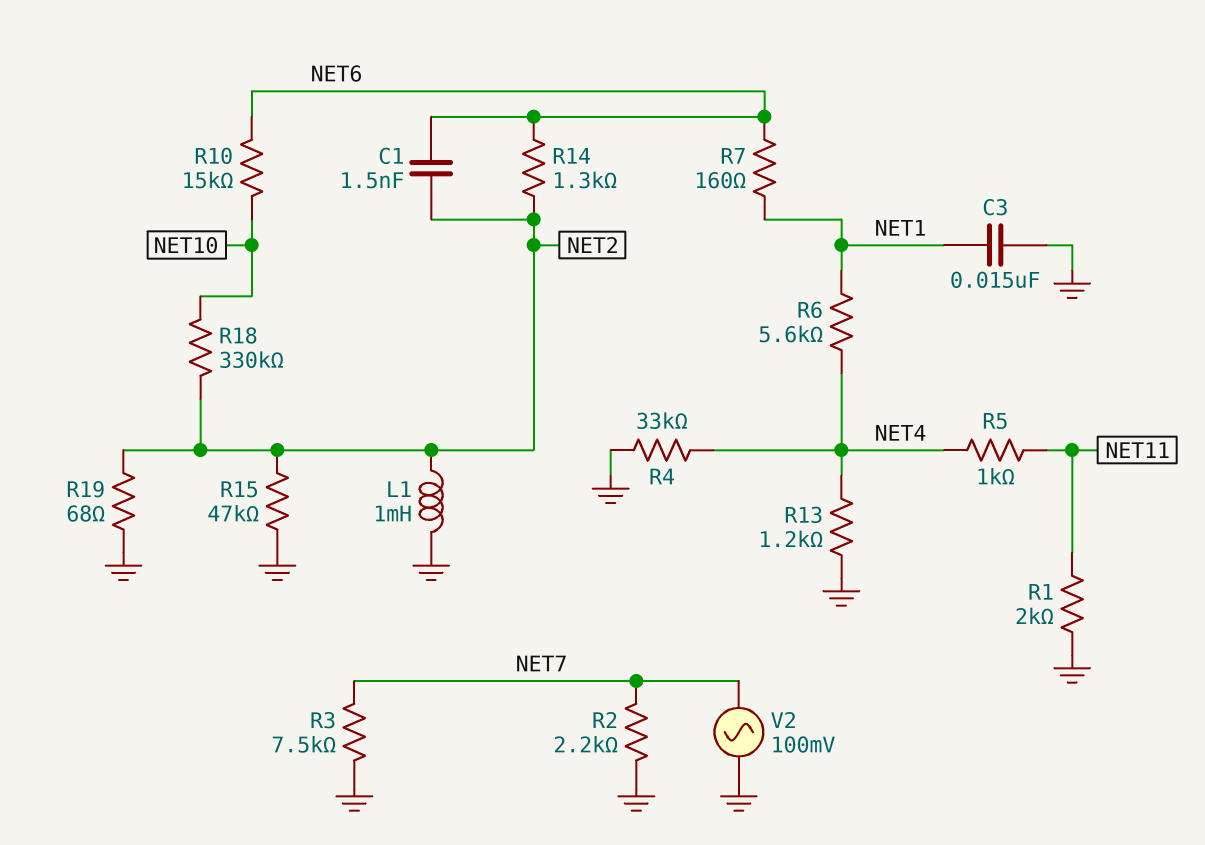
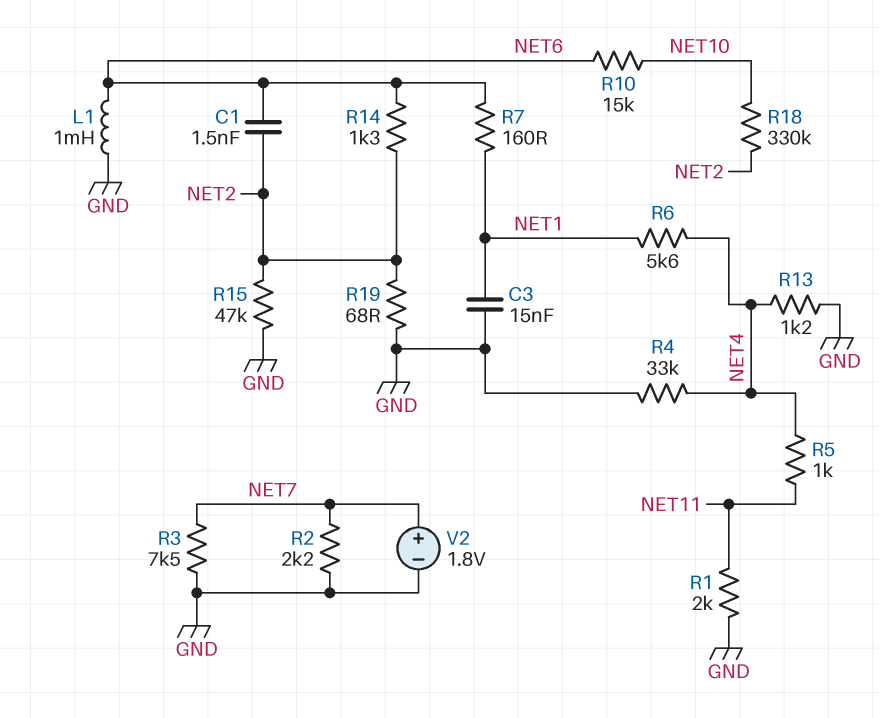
L1: 1mH (GND, NET2) -> 1mH (GND, NET6)
V2: AC 100mV (GND, NET7) -> 1.8V (plus NET7, minus GND)

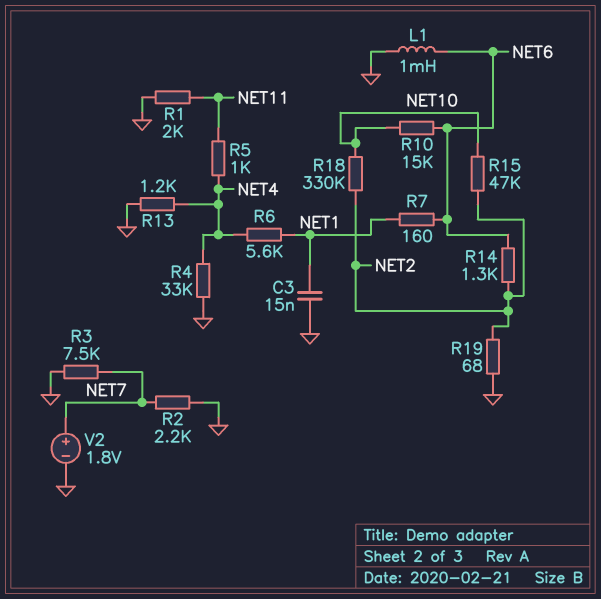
C1: 1.5nF (NET2, NET6) -> none
R15: 47k (GND, NET2) -> 47k (NET2, NET10)

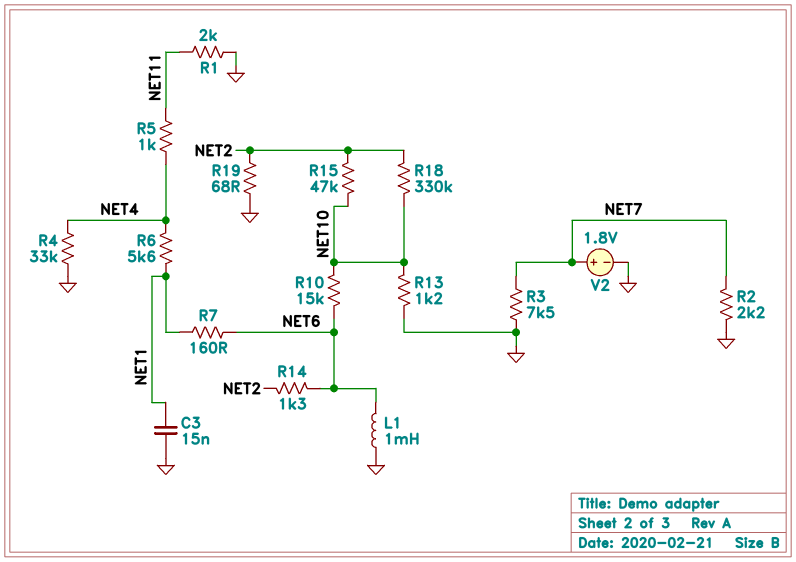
R13: 1.2k (GND, NET4) -> 1.2k (GND, NET10)

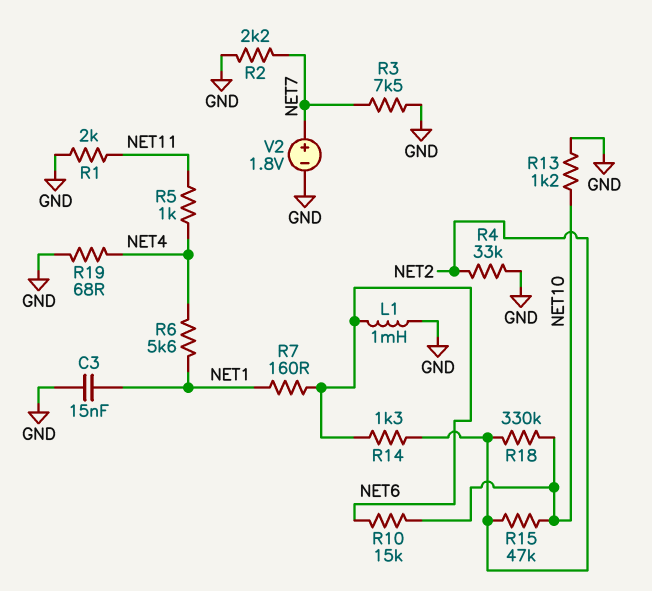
R4: 33k (GND, NET4) -> 33k (GND, NET2)
R19: 68 (GND, NET2) -> 68 (GND, NET4)

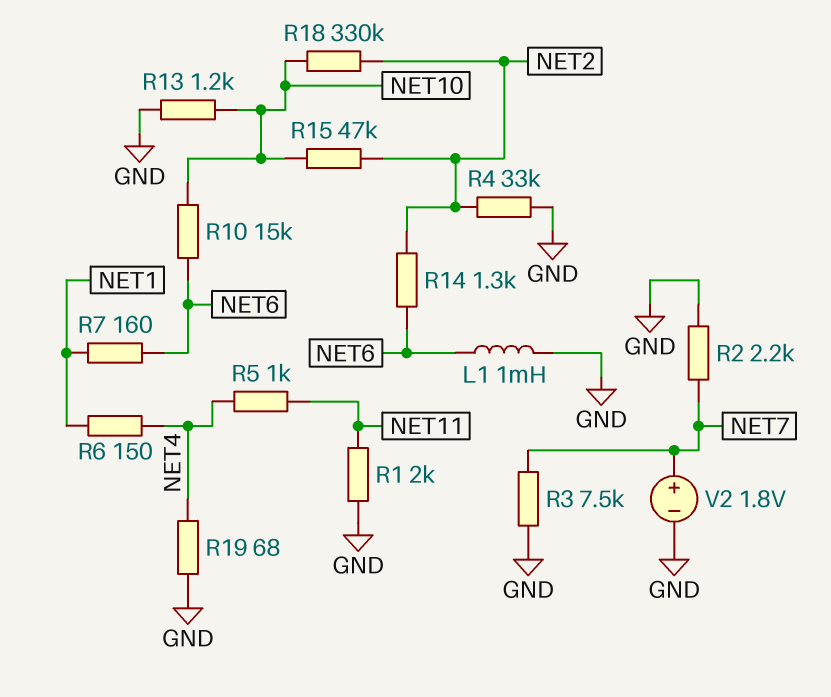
C3: 15nF (GND, NET1) -> none
R6: 5.6k (NET1, NET4) -> 150 (NET1, NET4)

